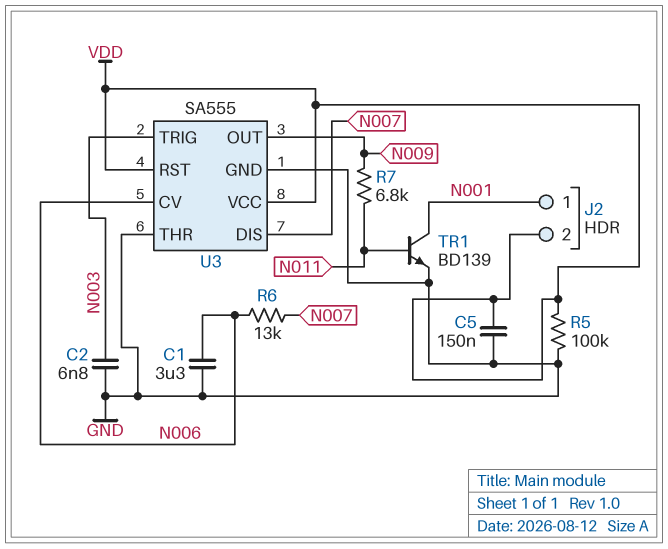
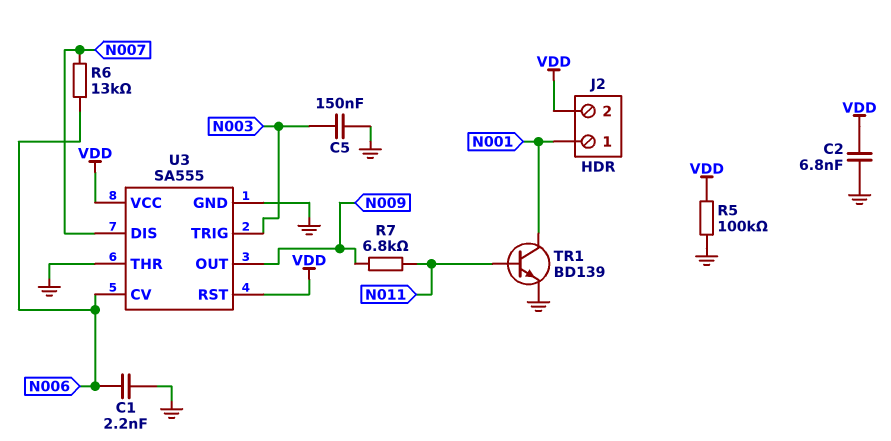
C1: 3.3uF (GND, N006) -> 2.2nF (GND, N006)
C2: 6.8nF (GND, N003) -> 6.8nF (GND, VDD)
C5: 150nF (GND, VDD) -> 150nF (GND, N003)

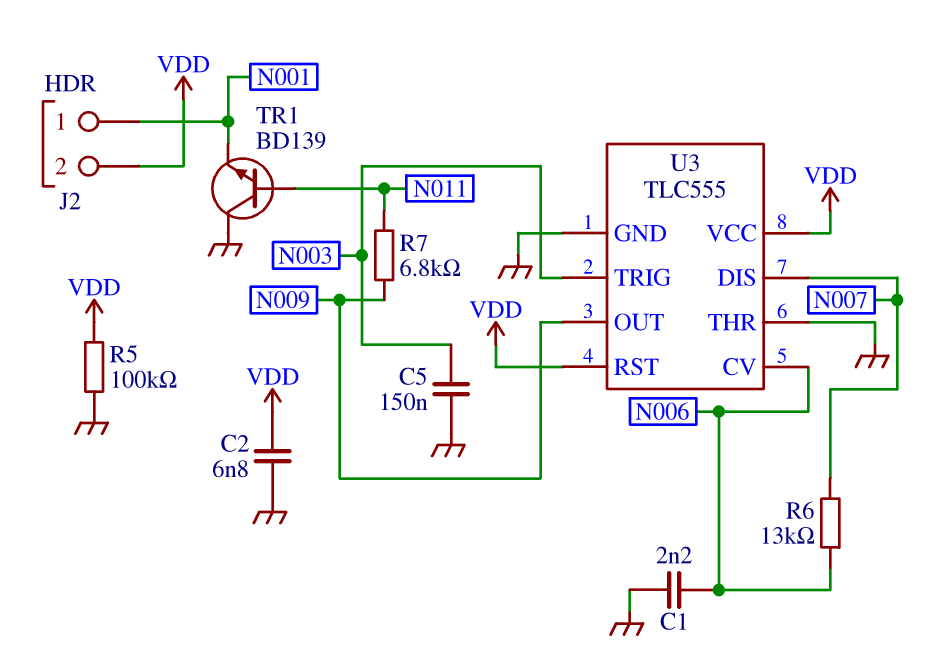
TR1: NPN BD139 (B N011, C N001, E GND) -> NPN BD139 (B N011, C GND, E N001)
U3: SA555 -> TLC555

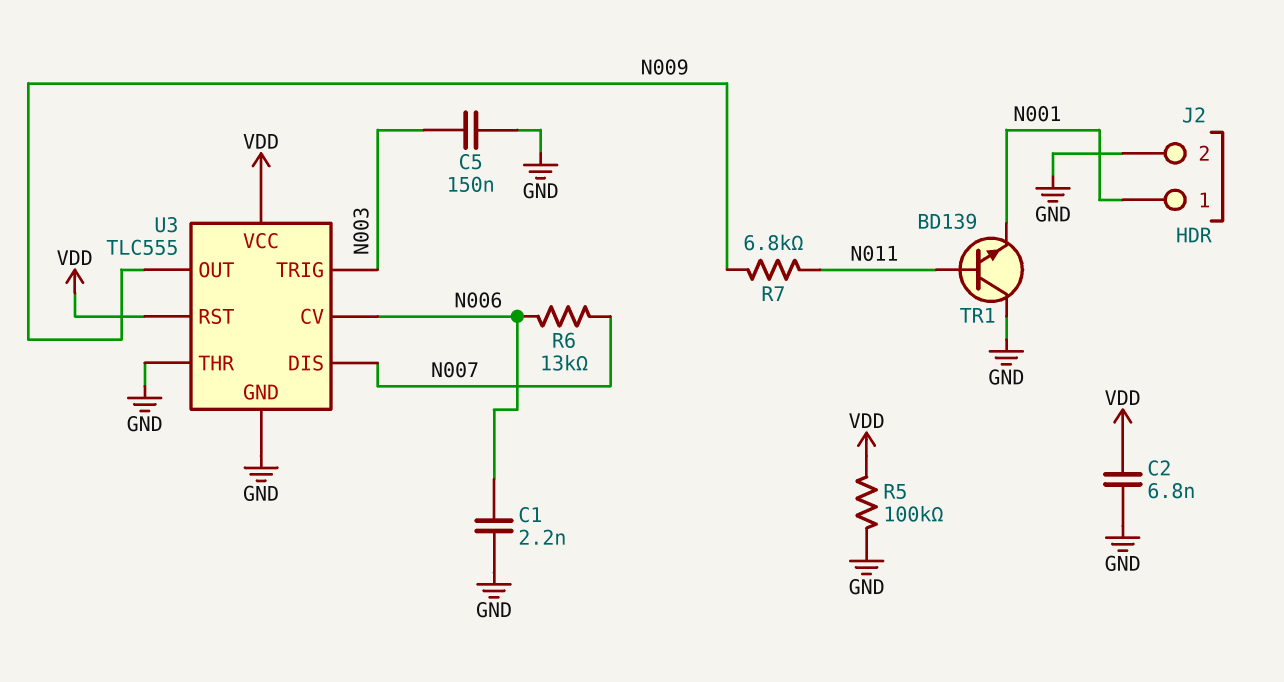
J2 pin 2: VDD -> GND

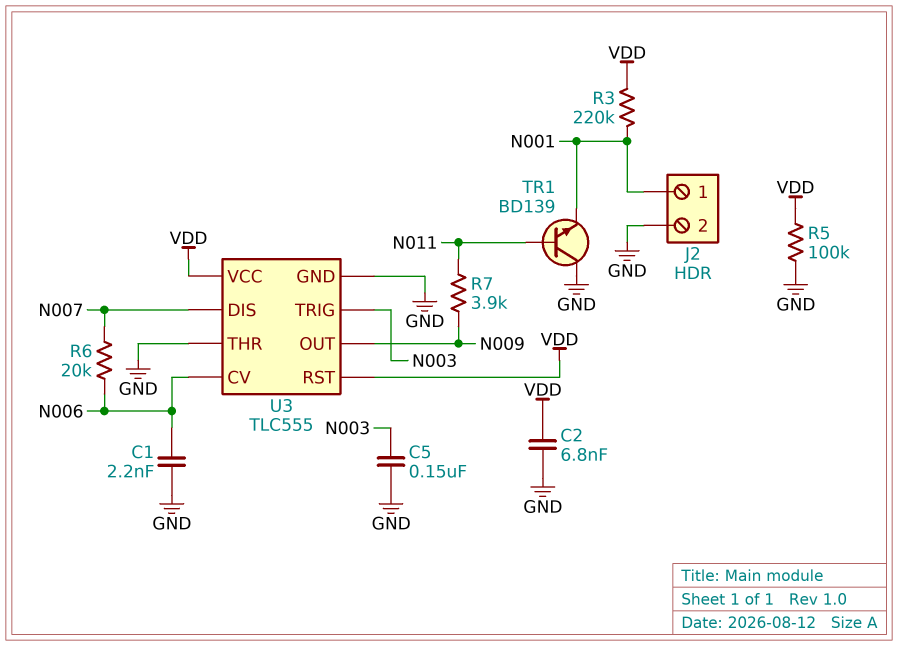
R3: none -> 220k (N001, VDD)
R6: 13k (N006, N007) -> 20k (N006, N007)
R7: 6.8k (N009, N011) -> 3.9k (N009, N011)

